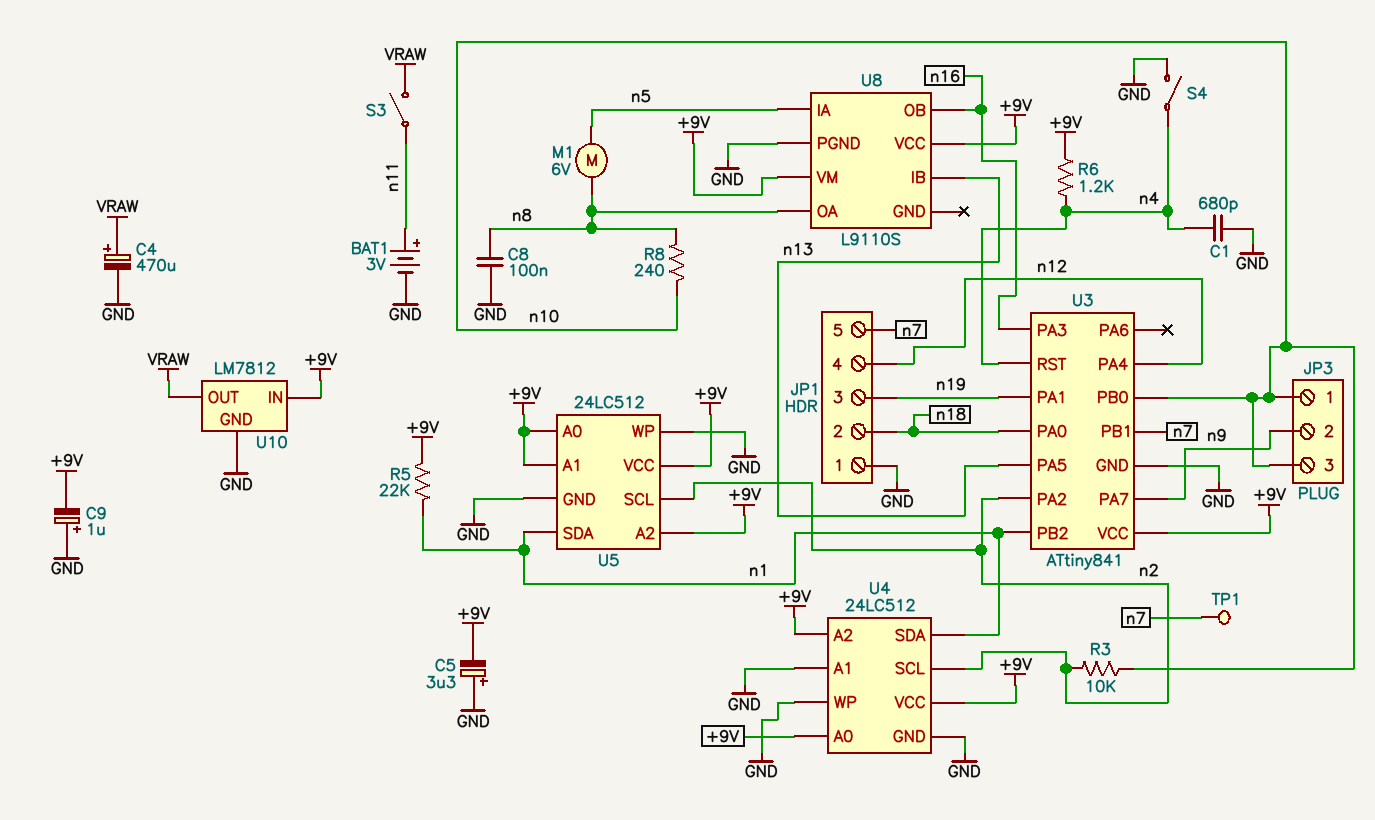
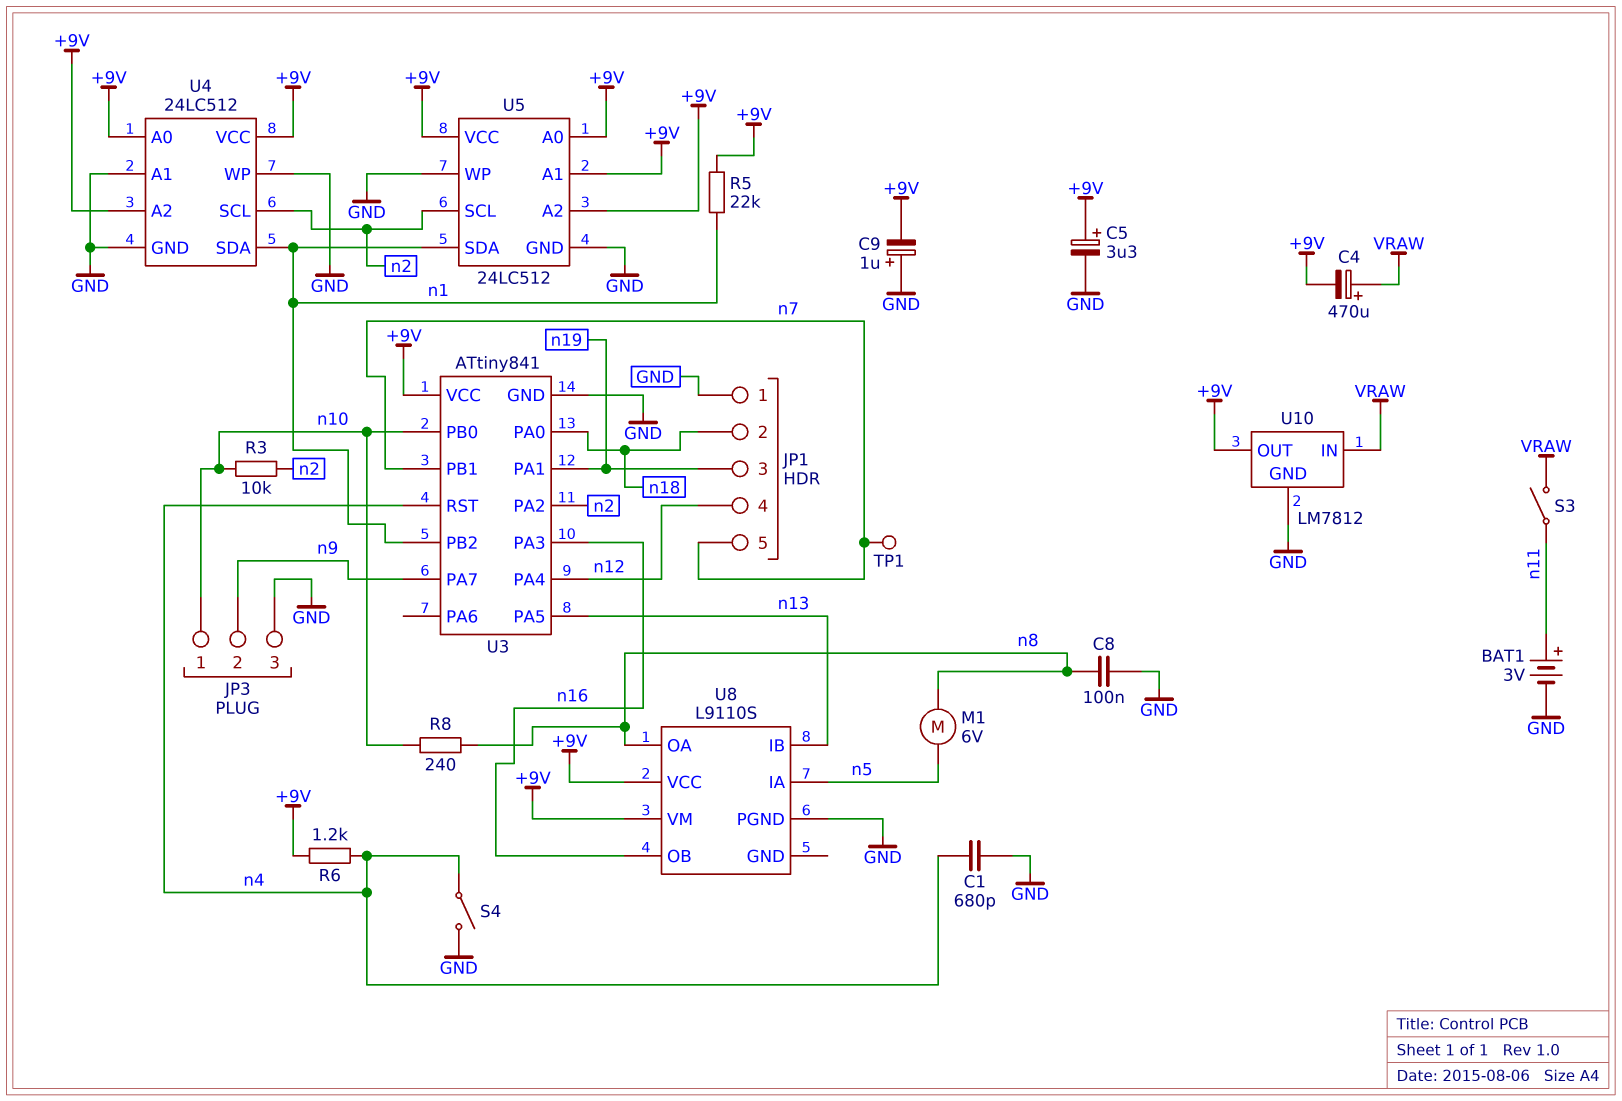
C4: 470uF (plus VRAW, minus GND) -> 470uF (plus VRAW, minus +9V)
C5: 3.3uF (plus GND, minus +9V) -> 3.3uF (plus +9V, minus GND)
JP3 pin 3: n10 -> GND
U10 pin IN: +9V -> VRAW
U10 pin OUT: VRAW -> +9V

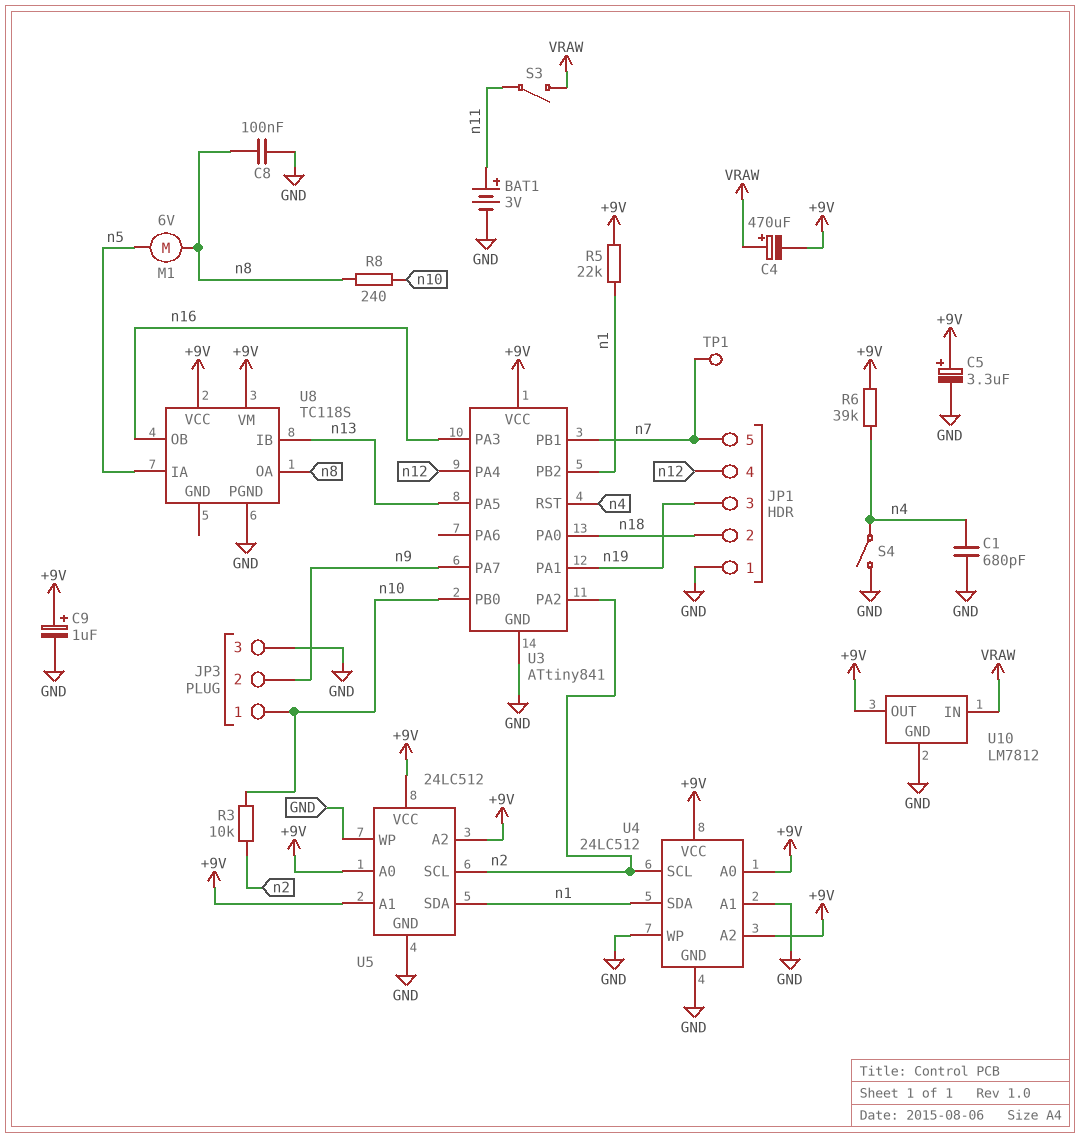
C9: 1uF (plus GND, minus +9V) -> 1uF (plus +9V, minus GND)
R6: 1.2k (+9V, n4) -> 39k (+9V, n4)
U8: L9110S -> TC118S

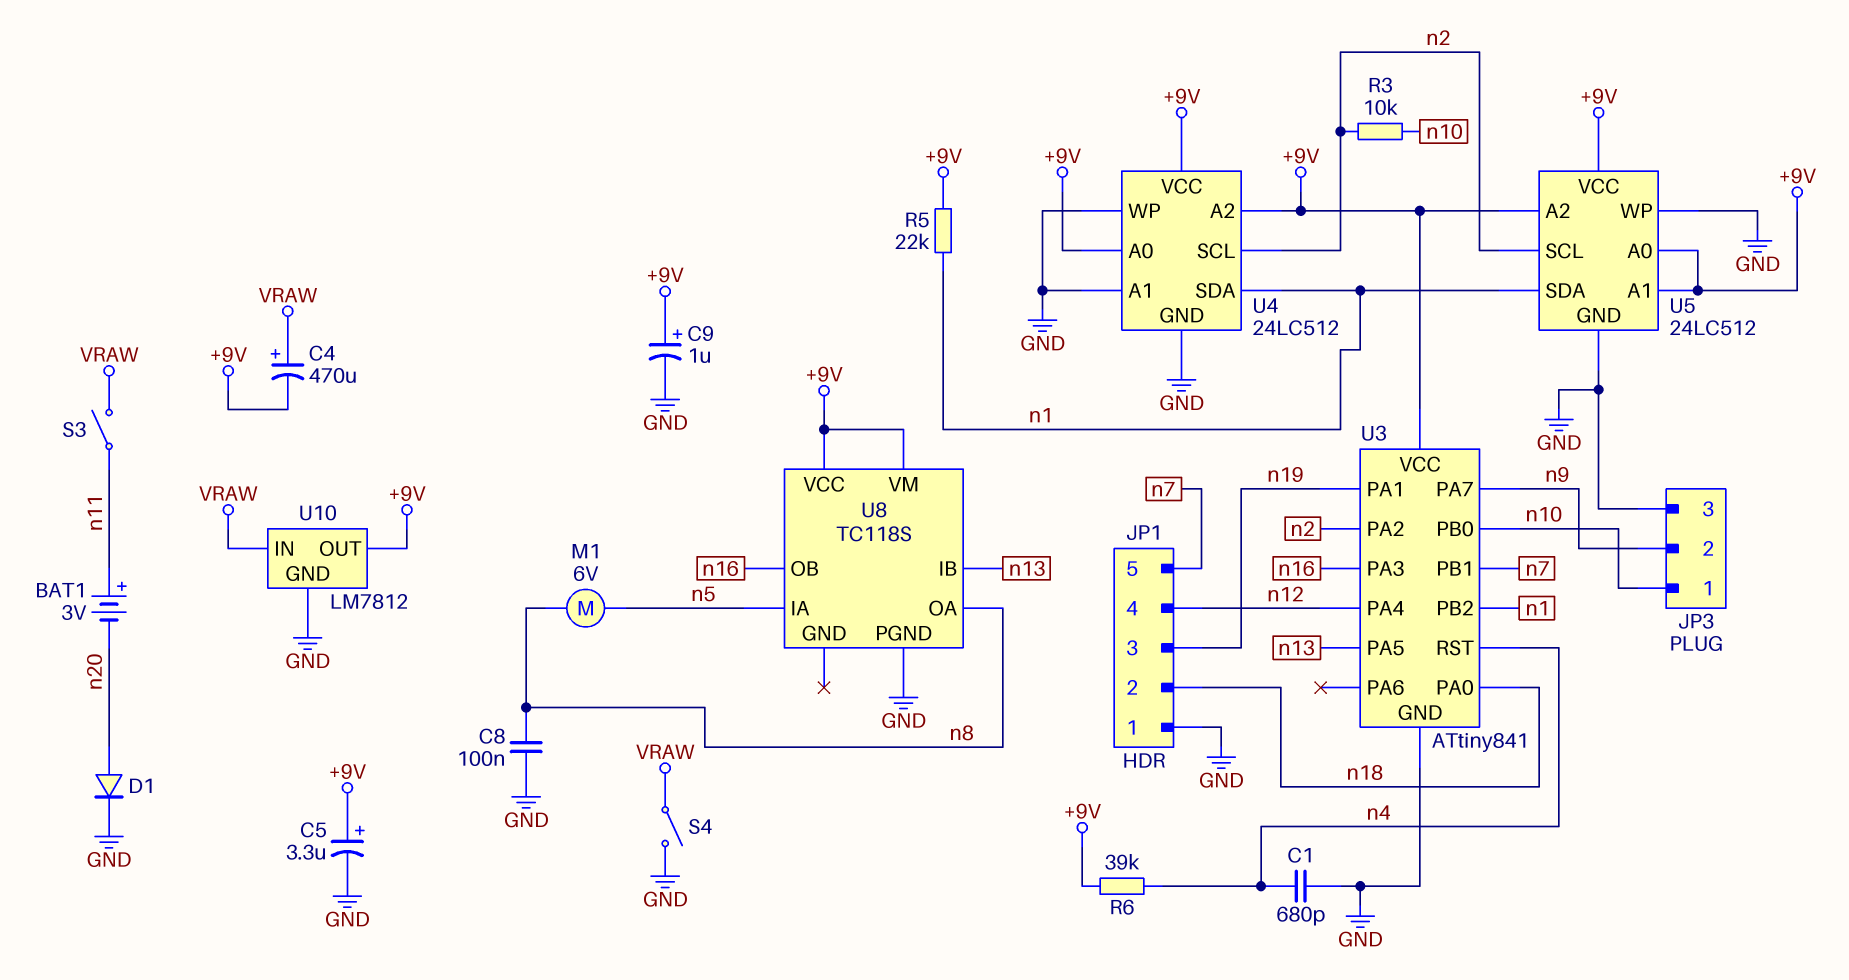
BAT1: 3V (plus n11, minus GND) -> 3V (plus n11, minus n20)
D1: none -> diode (A n20, K GND)
R8: 240 (n8, n10) -> none
S4: switch (GND, n4) -> switch (GND, VRAW)
TP1: test point (n7) -> none

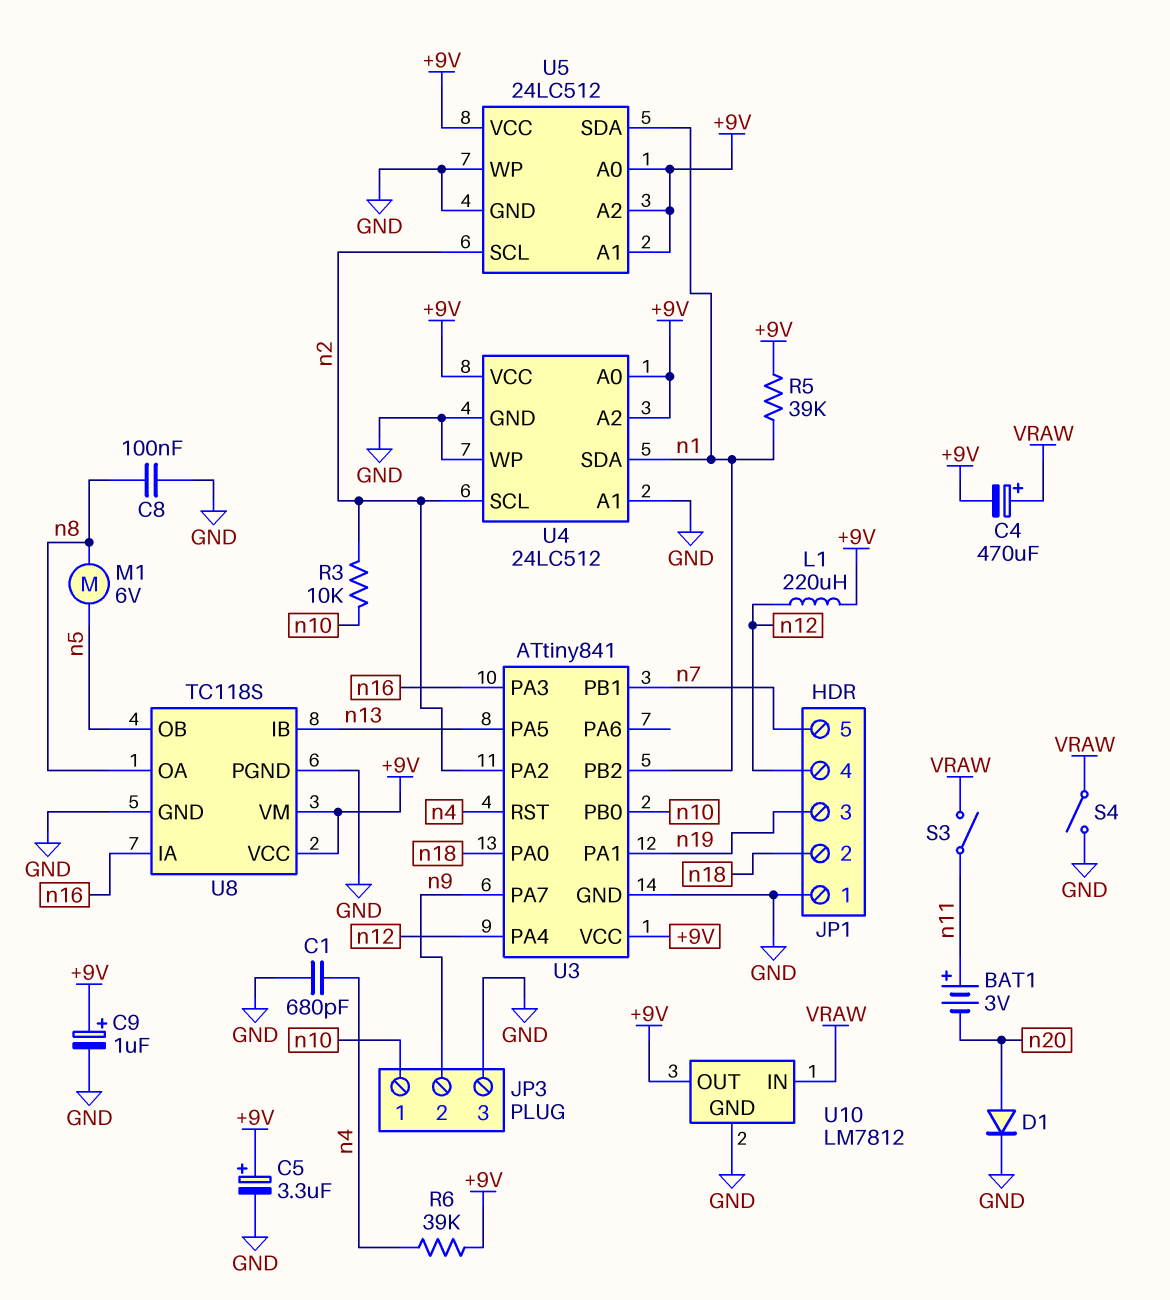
L1: none -> 220uH (+9V, n12)
R5: 22k (+9V, n1) -> 39k (+9V, n1)
U8 pin GND: none -> GND
U8 pin IA: n5 -> n16
U8 pin OB: n16 -> n5

